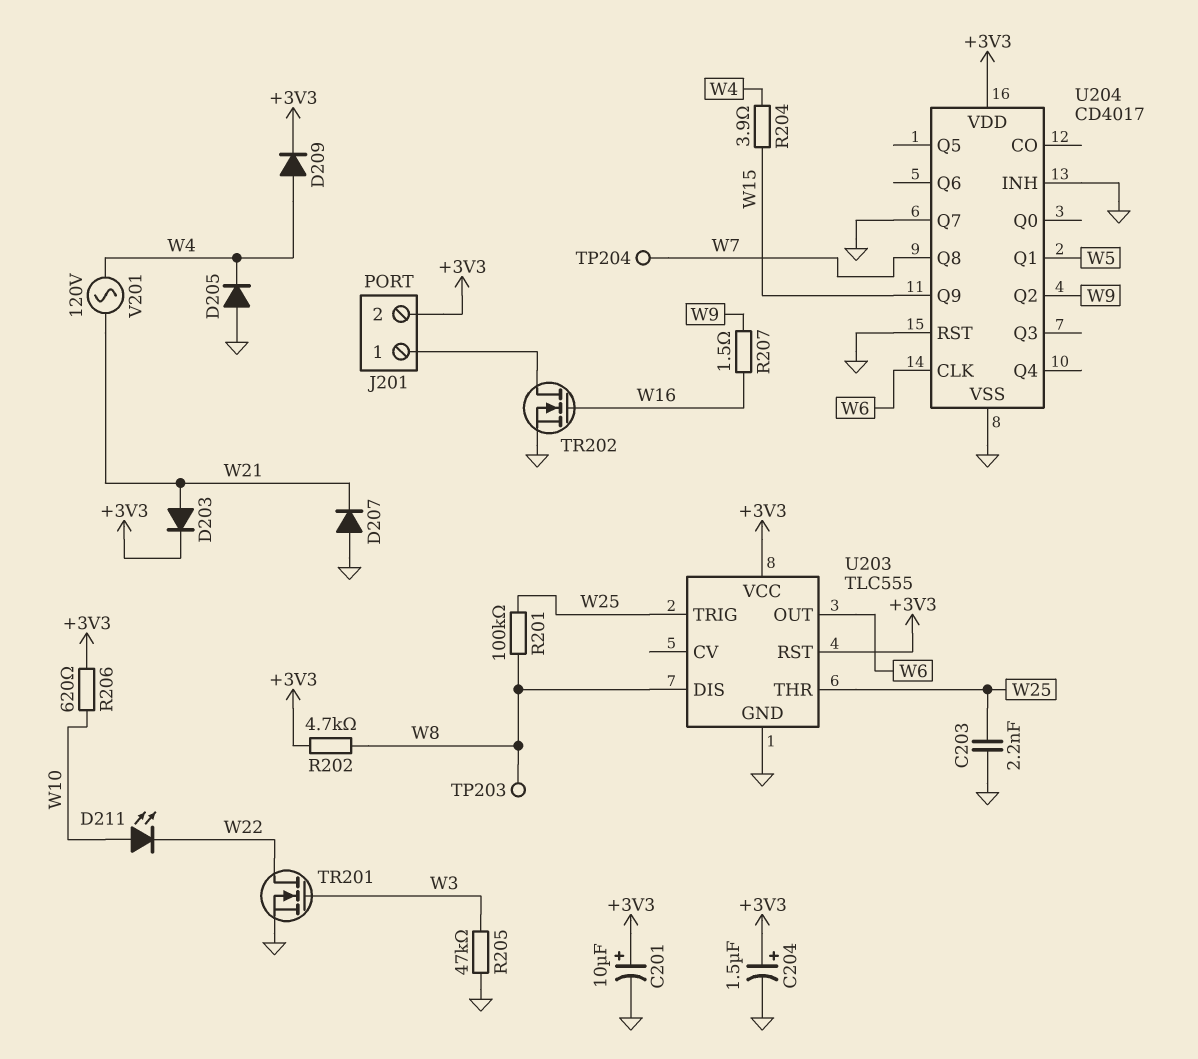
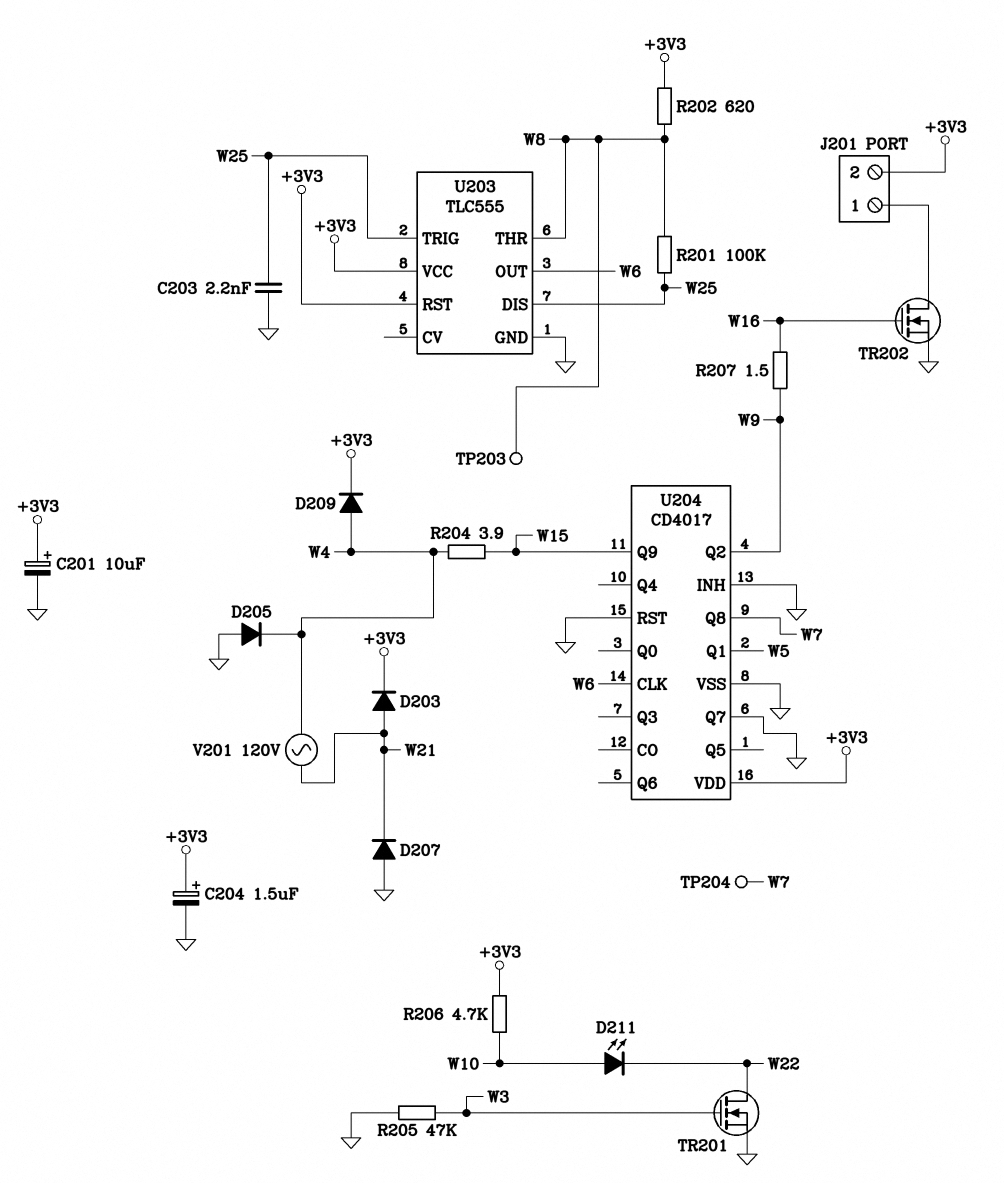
R202: 4.7k (+3V3, W8) -> 620 (+3V3, W8)
R206: 620 (+3V3, W10) -> 4.7k (+3V3, W10)
U203 pin DIS: W8 -> W25
U203 pin THR: W25 -> W8

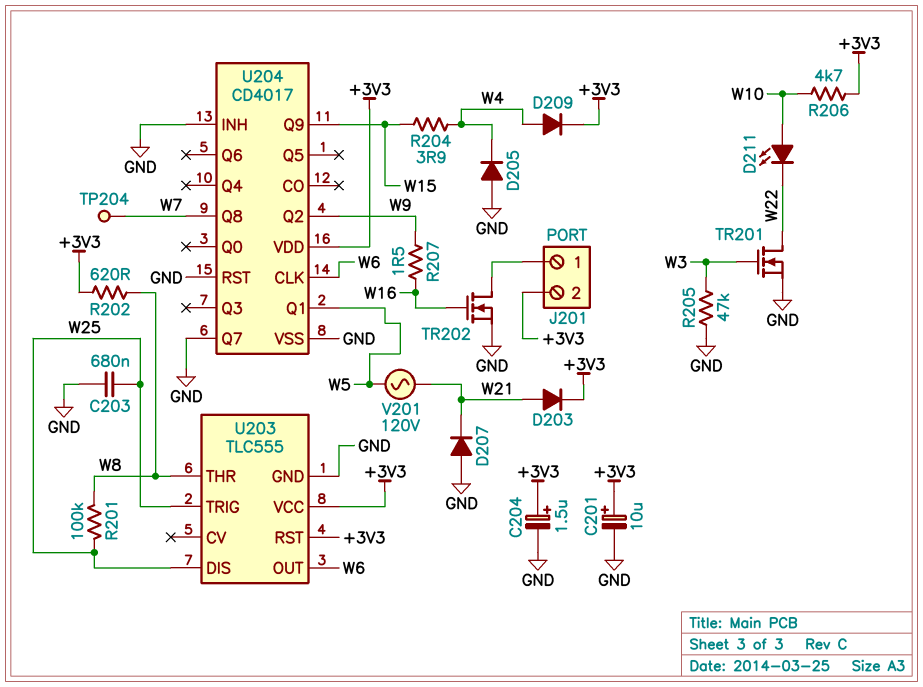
C203: 2.2nF (GND, W25) -> 680nF (GND, W25)
TP203: test point (W8) -> none
V201: AC 120V (W4, W21) -> AC 120V (W5, W21)

